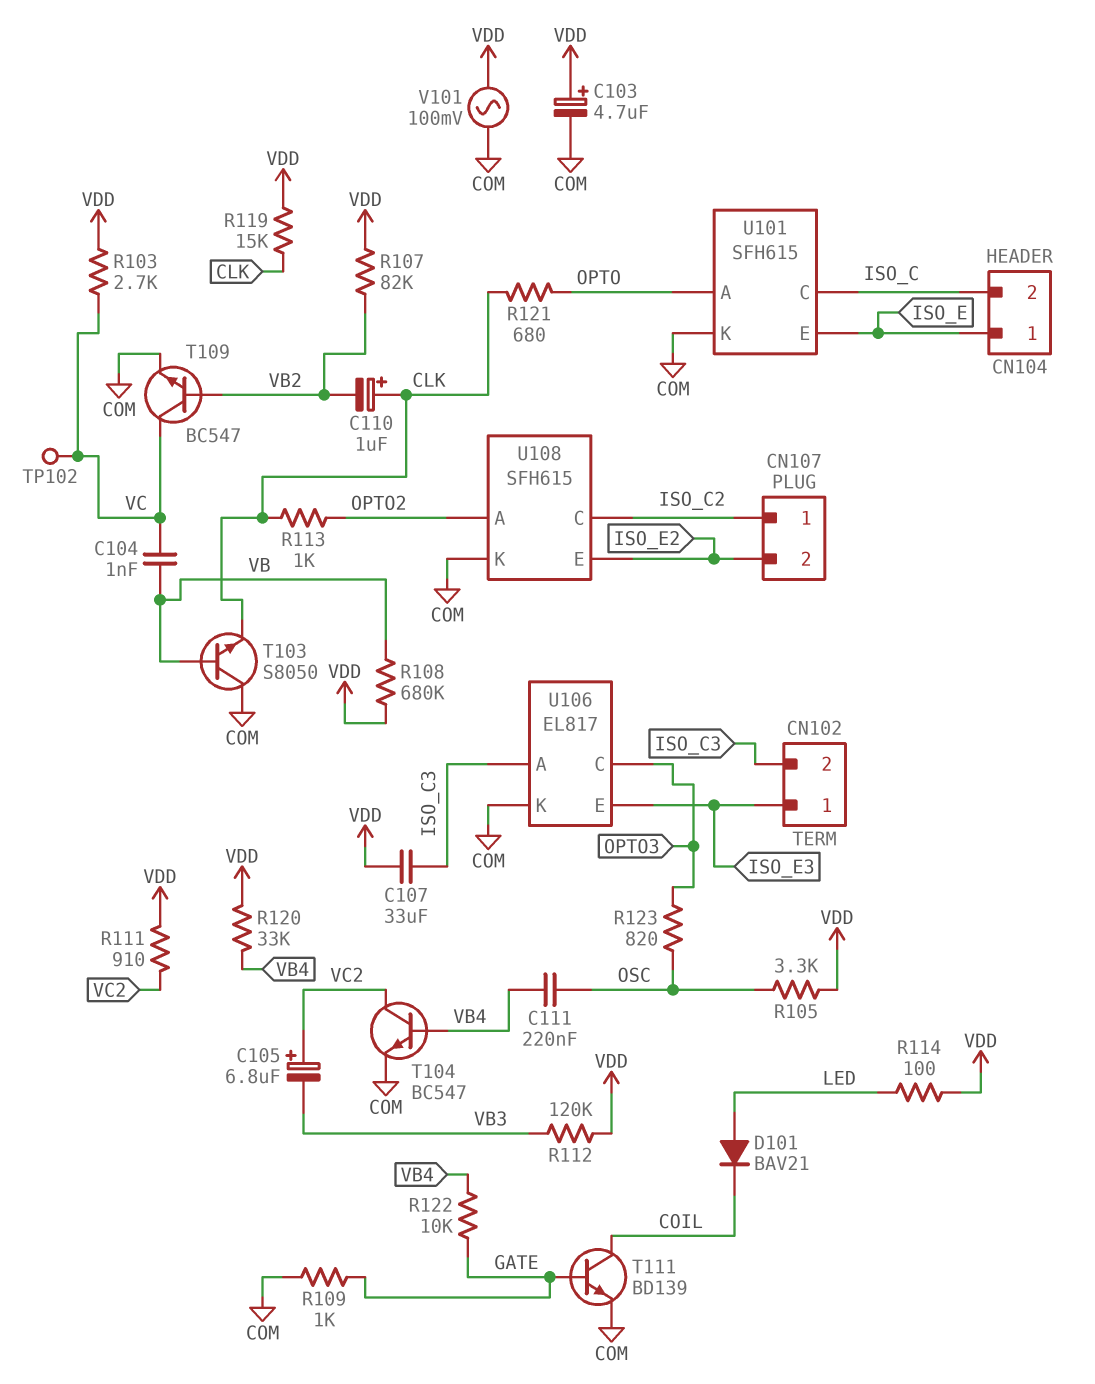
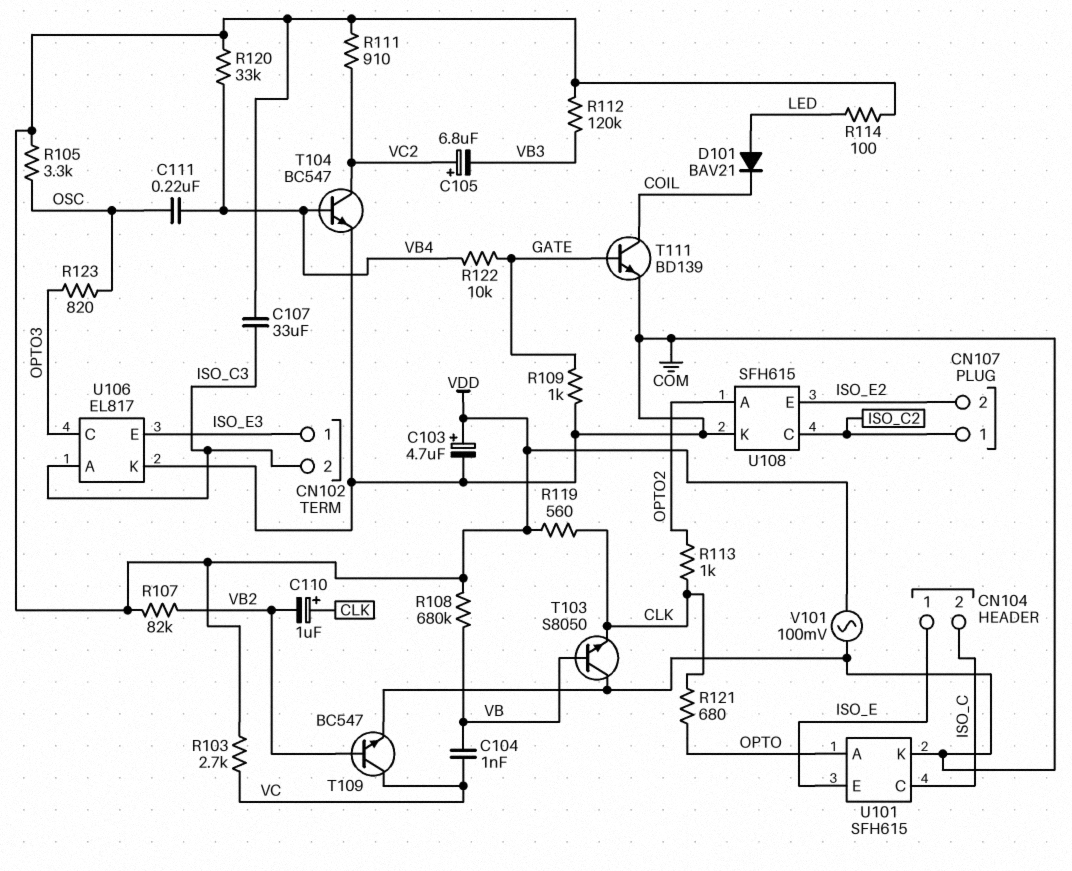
R119: 15k (CLK, VDD) -> 560 (CLK, VDD)
TP102: test point (VC) -> none

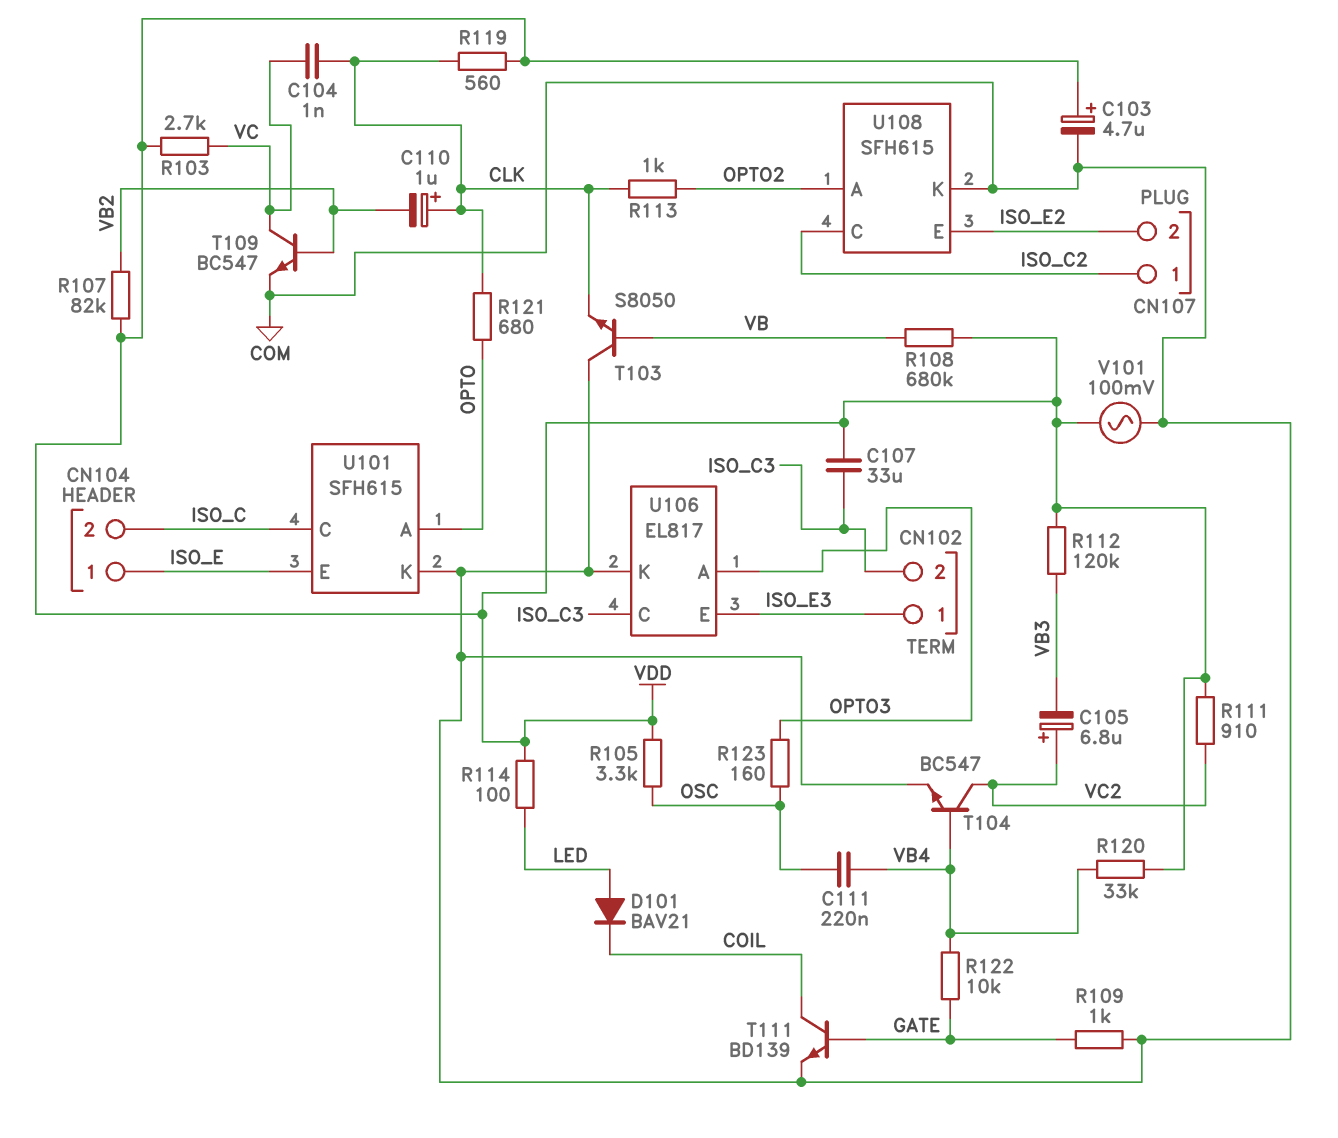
C104: 1nF (VB, VC) -> 1nF (CLK, VC)
R123: 820 (OPTO3, OSC) -> 160 (OPTO3, OSC)
U106 pin A: ISO_C3 -> OPTO3
U106 pin C: OPTO3 -> ISO_C3

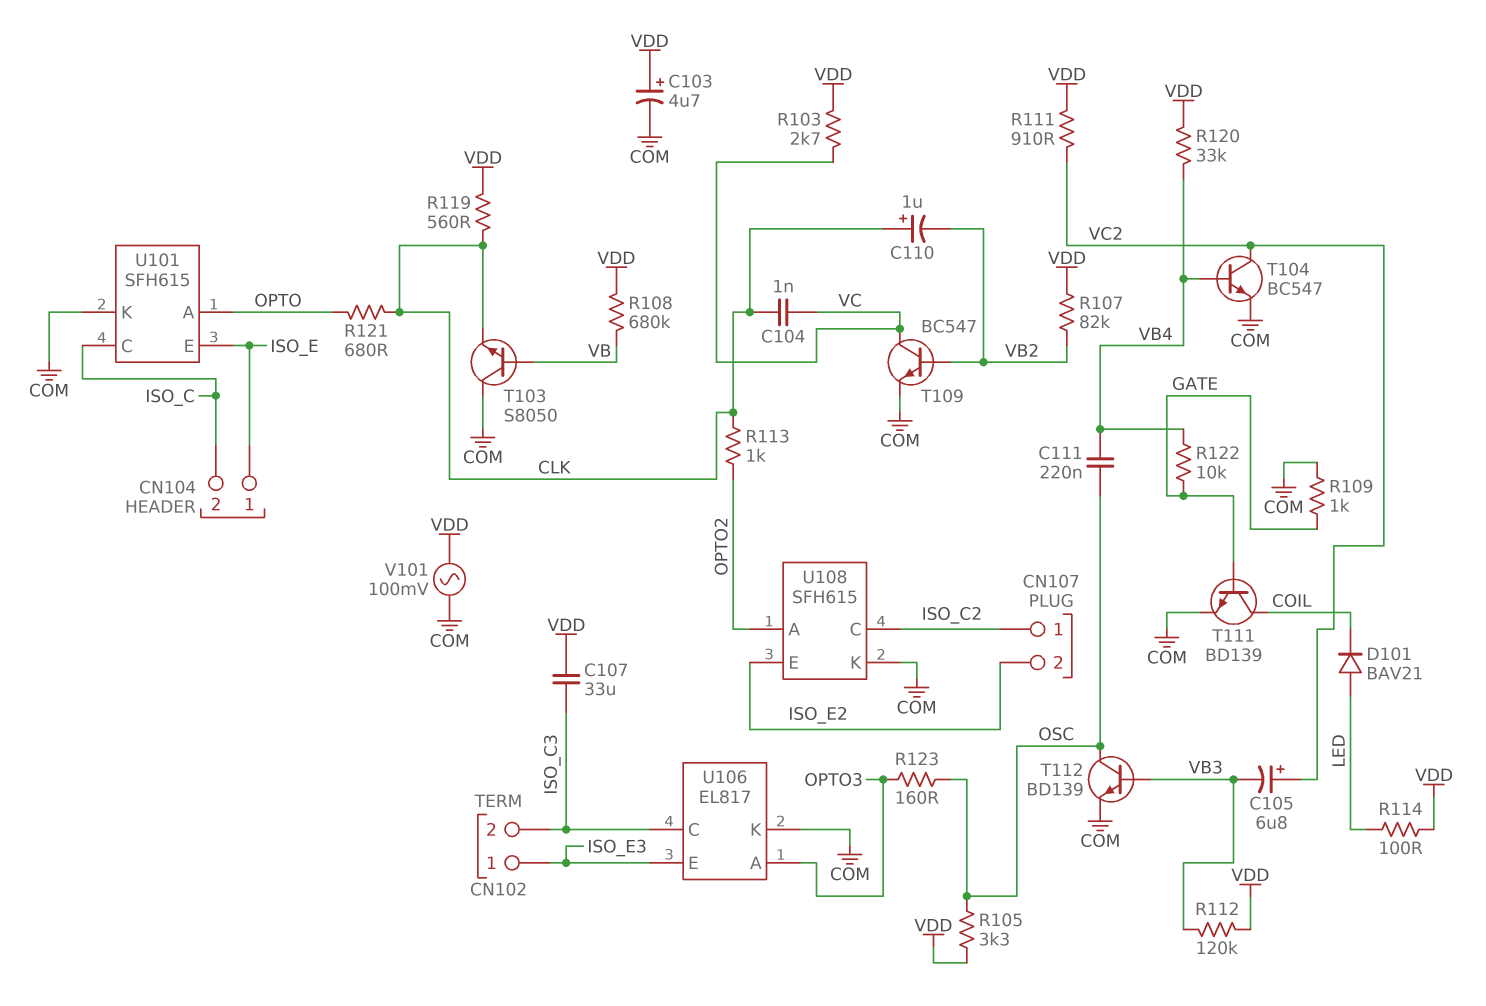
T112: none -> NPN BD139 (B VB3, C OSC, E COM)

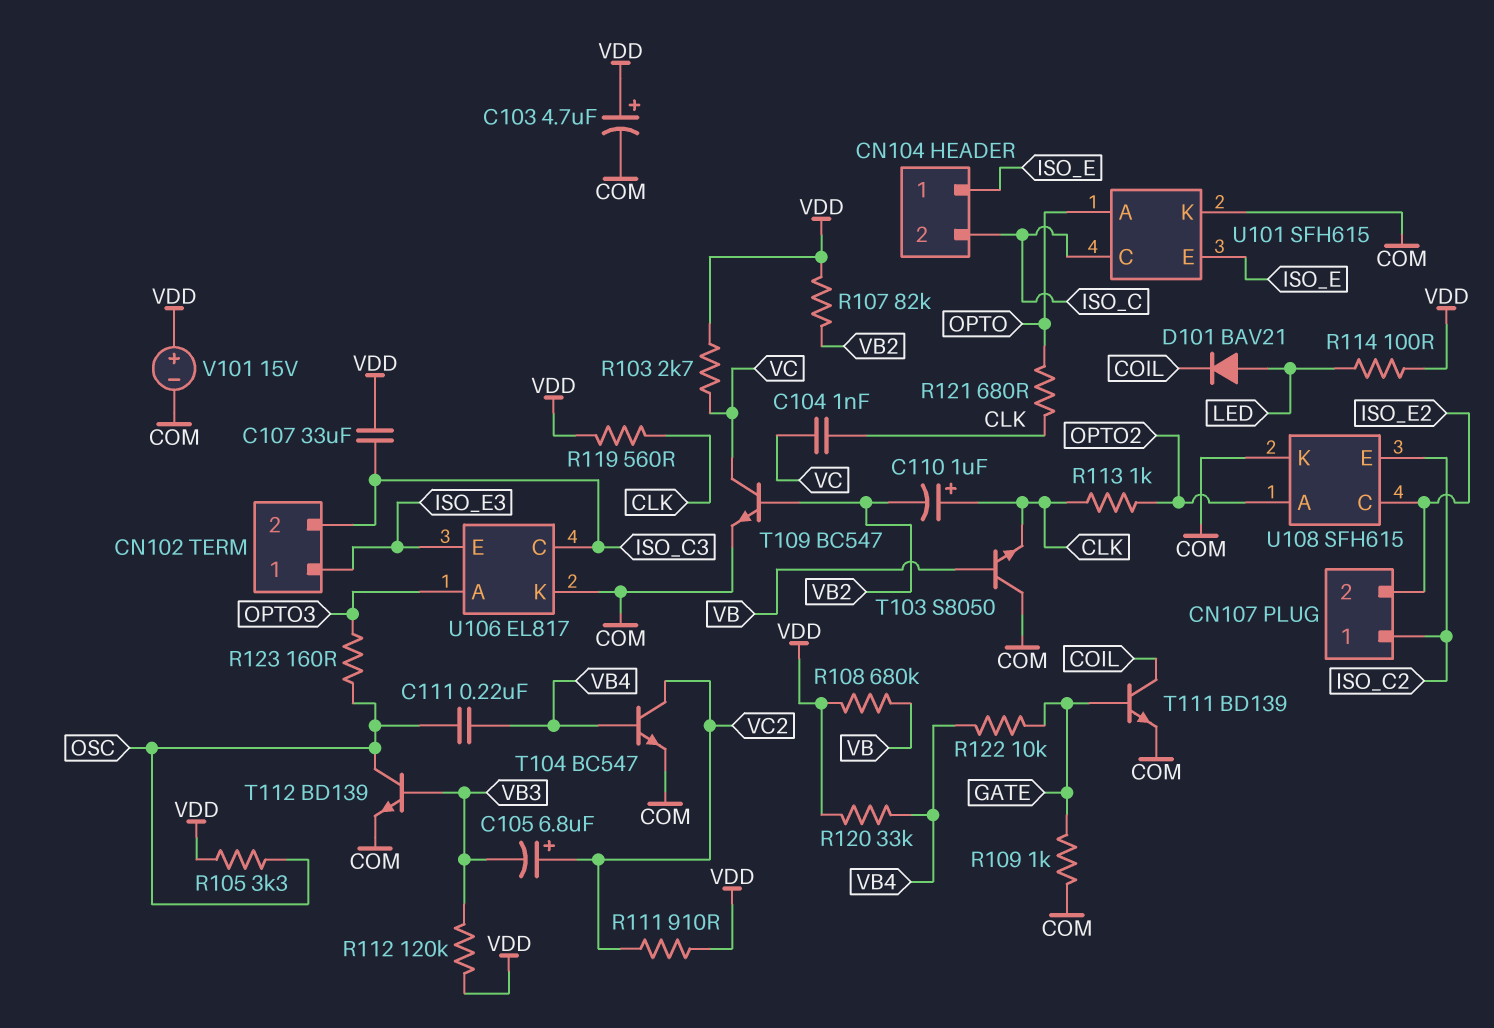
U108 pin C: ISO_C2 -> ISO_E2
U108 pin E: ISO_E2 -> ISO_C2
V101: AC 100mV (COM, VDD) -> 15V (plus VDD, minus COM)

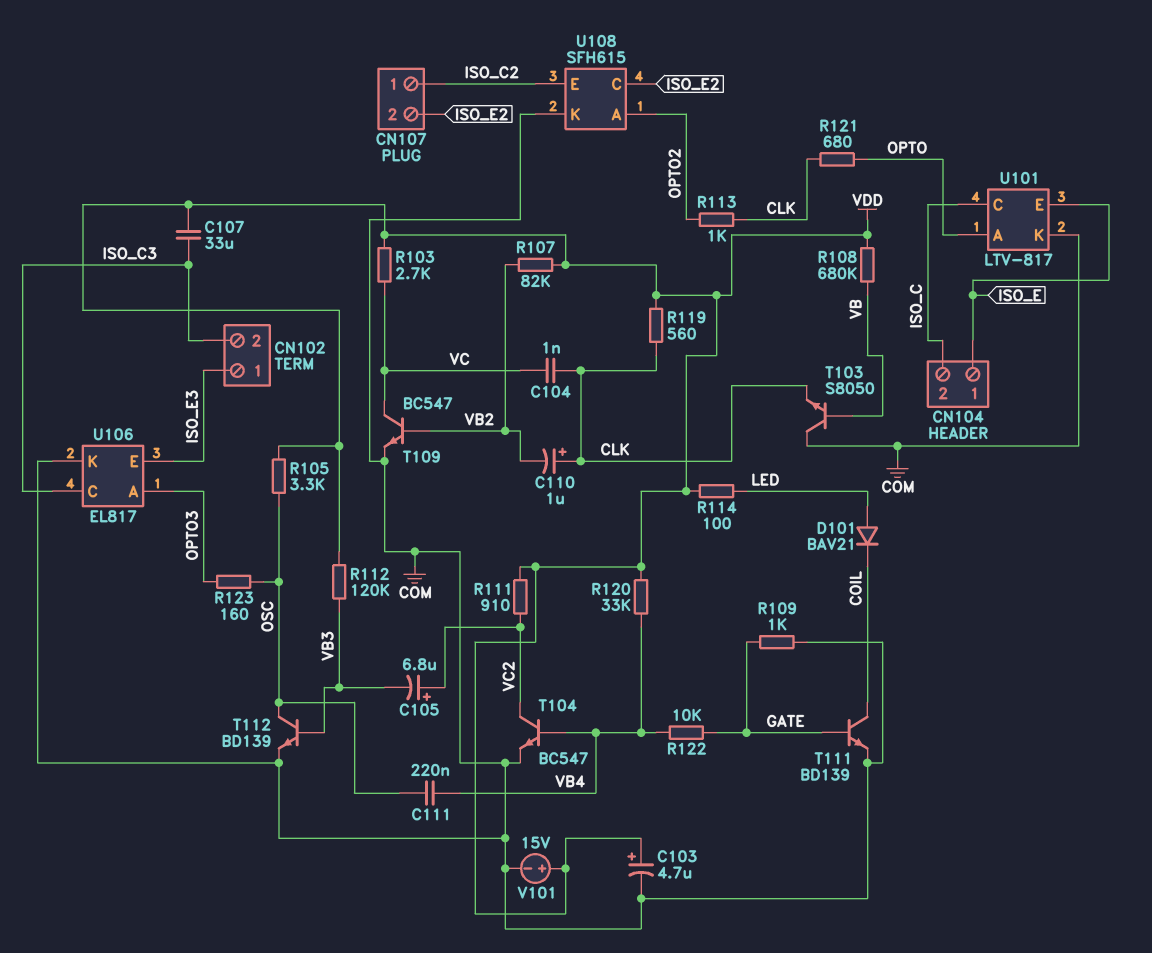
U101: SFH615 -> LTV-817

